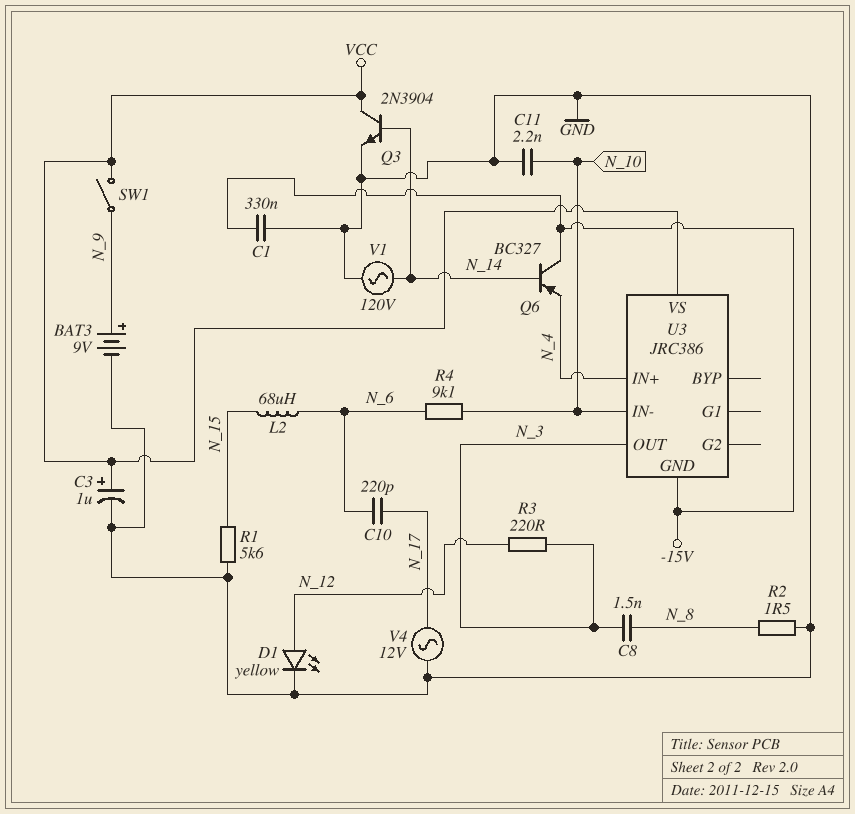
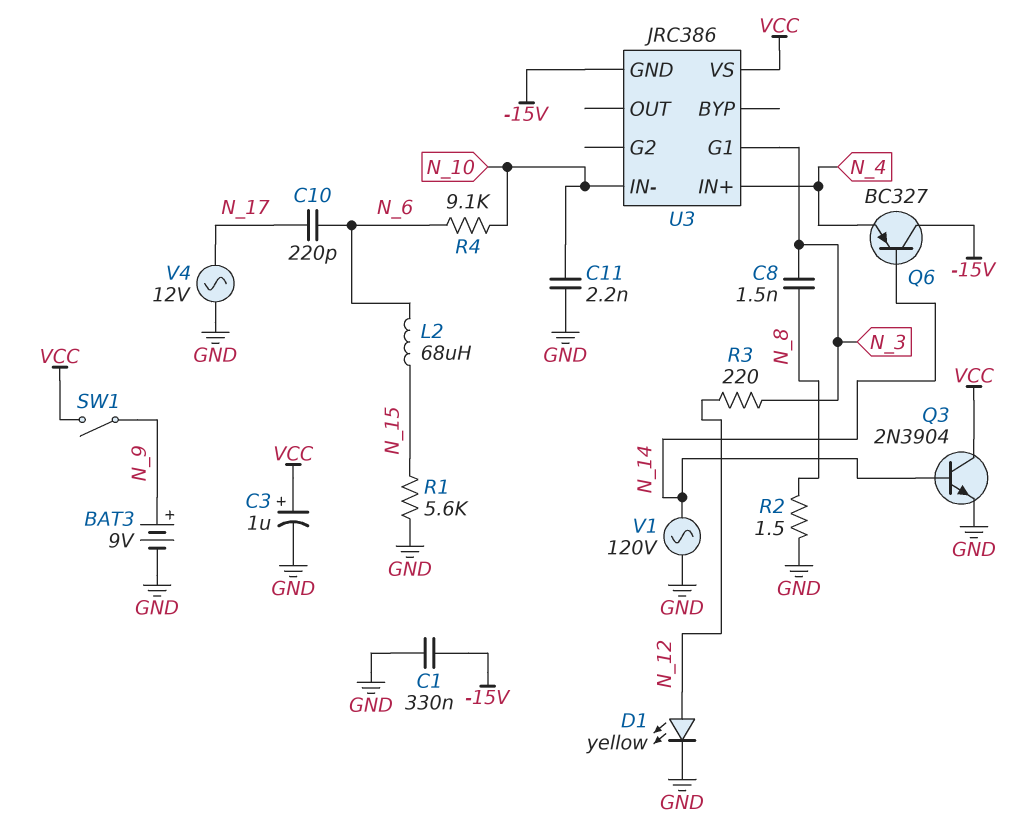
U3 pin G1: none -> N_3
U3 pin OUT: N_3 -> none

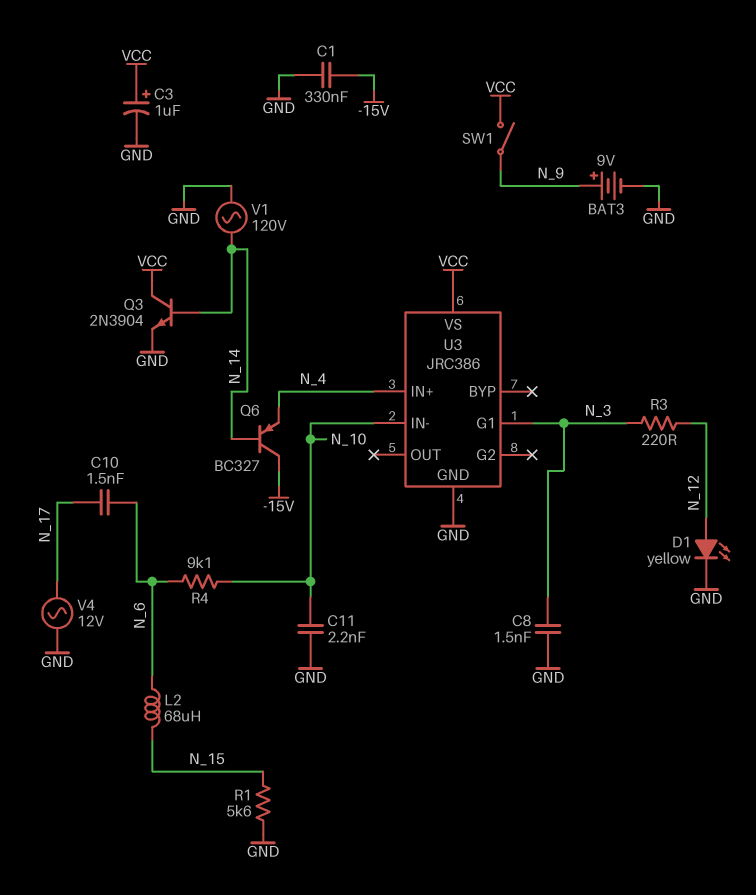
C8: 1.5nF (N_3, N_8) -> 1.5nF (GND, N_3)
C10: 220pF (N_6, N_17) -> 1.5nF (N_6, N_17)
R2: 1.5 (GND, N_8) -> none
U3 pin GND: -15V -> GND

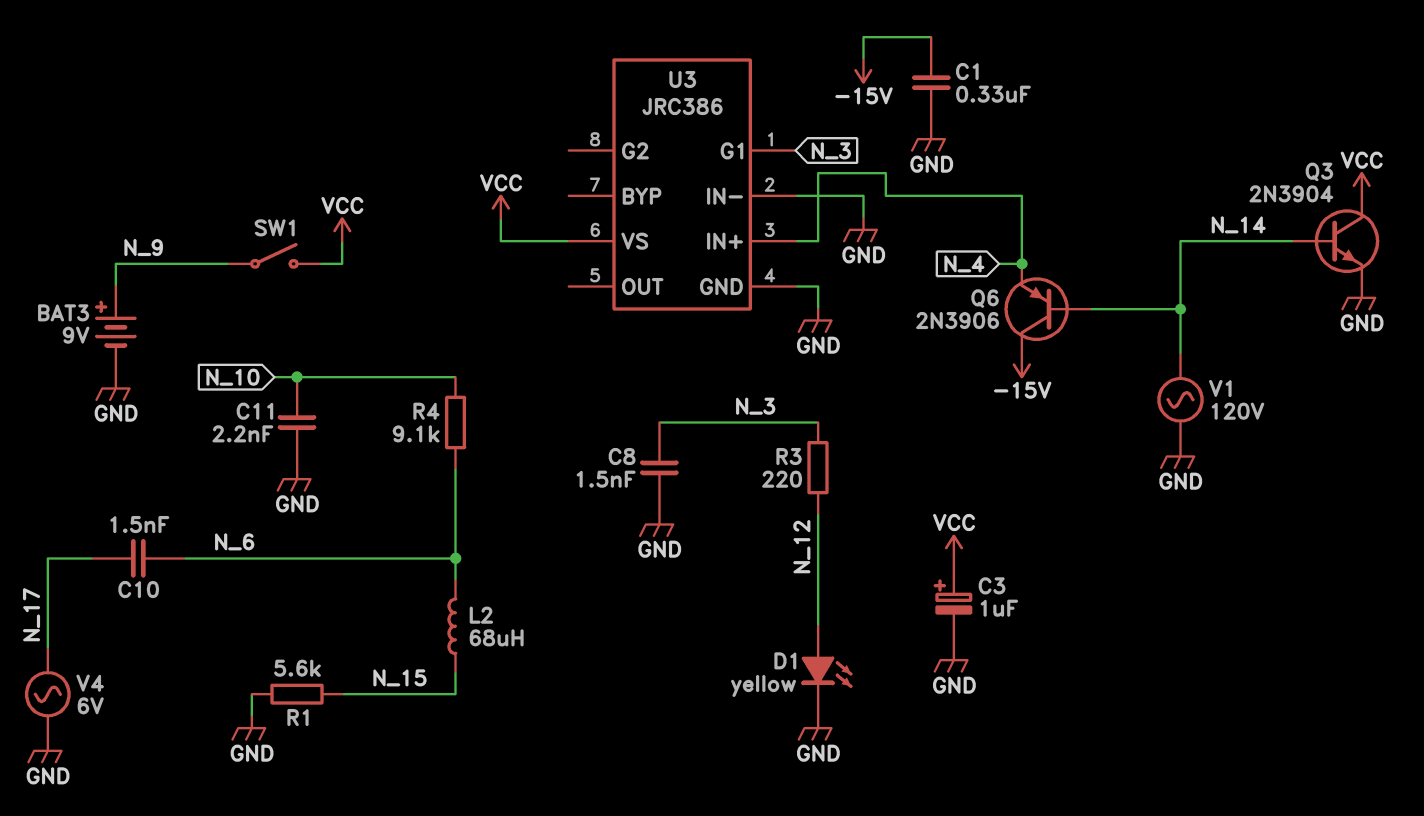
Q6: PNP BC327 (B N_14, C -15V, E N_4) -> PNP 2N3906 (B N_14, C -15V, E N_4)
U3 pin IN-: N_10 -> GND
V4: AC 12V (GND, N_17) -> AC 6V (GND, N_17)

